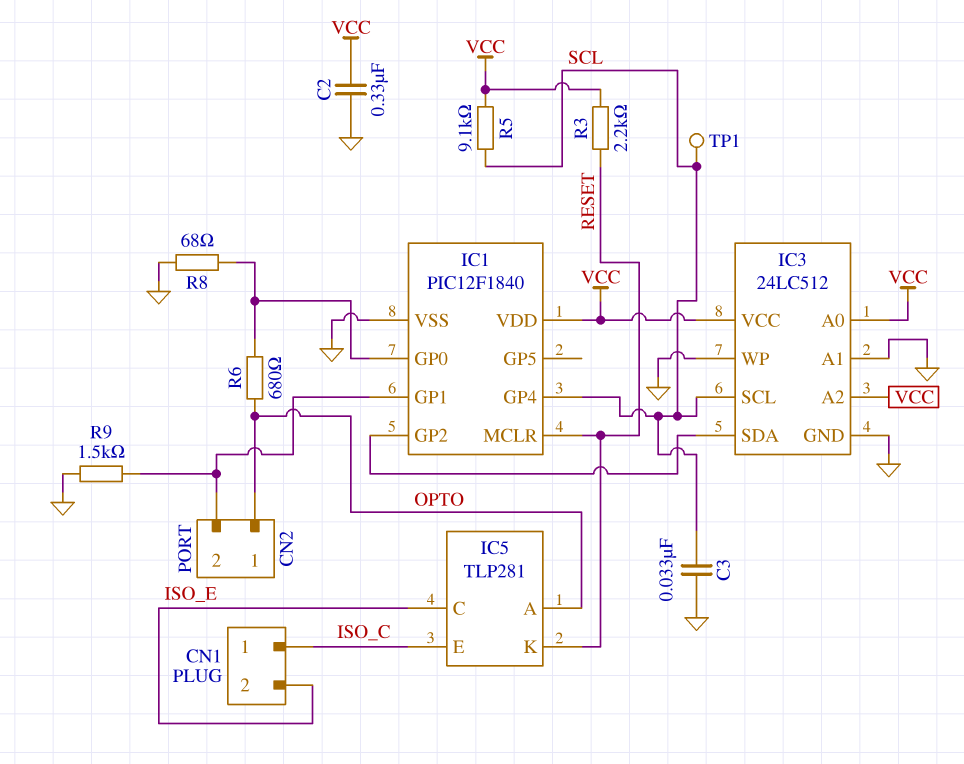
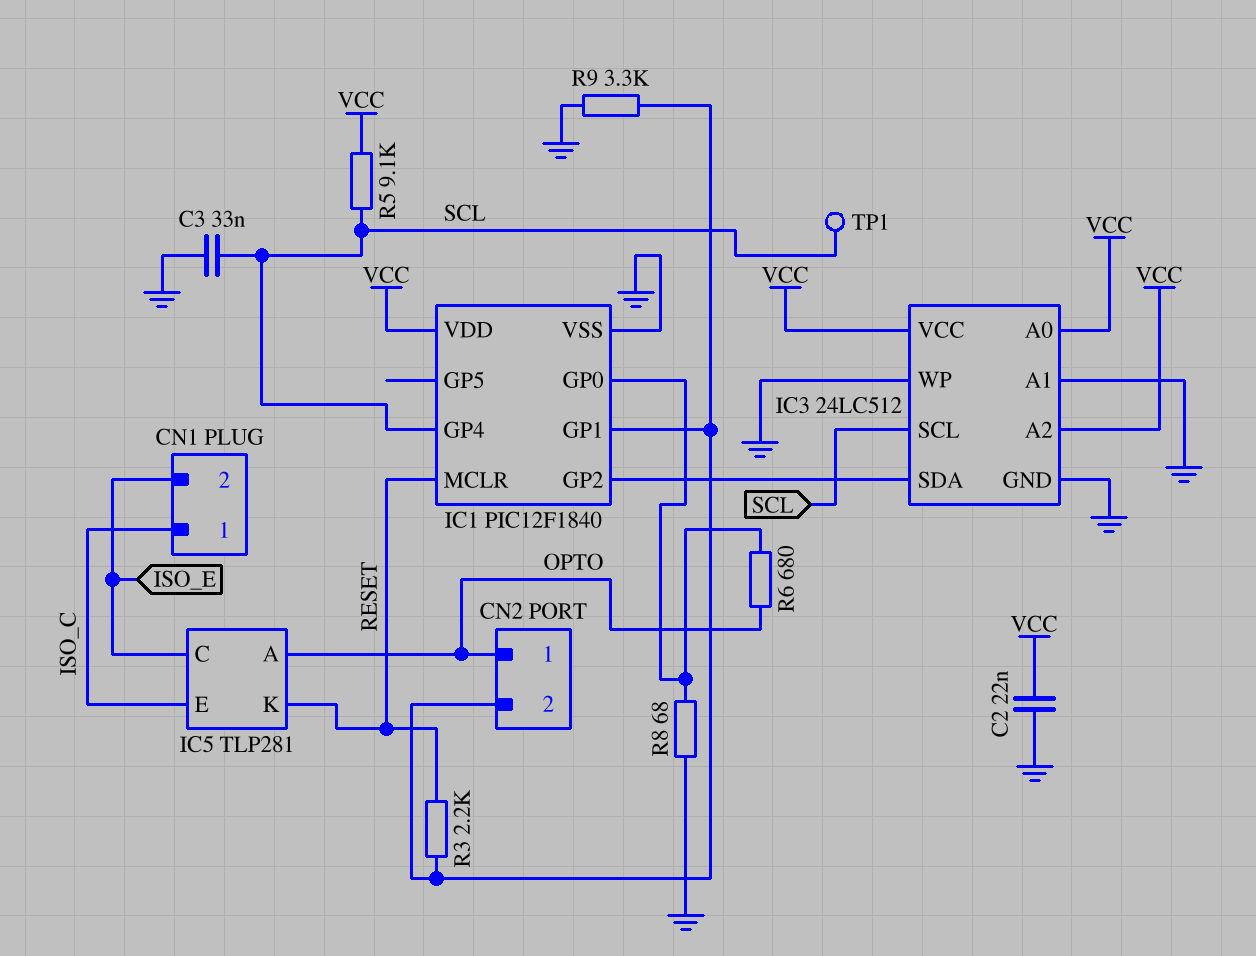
C2: 330nF (GND, VCC) -> 22nF (GND, VCC)
R3: 2.2k (RESET, VCC) -> 2.2k (CN2/2, RESET)
R9: 1.5k (CN2/2, GND) -> 3.3k (CN2/2, GND)

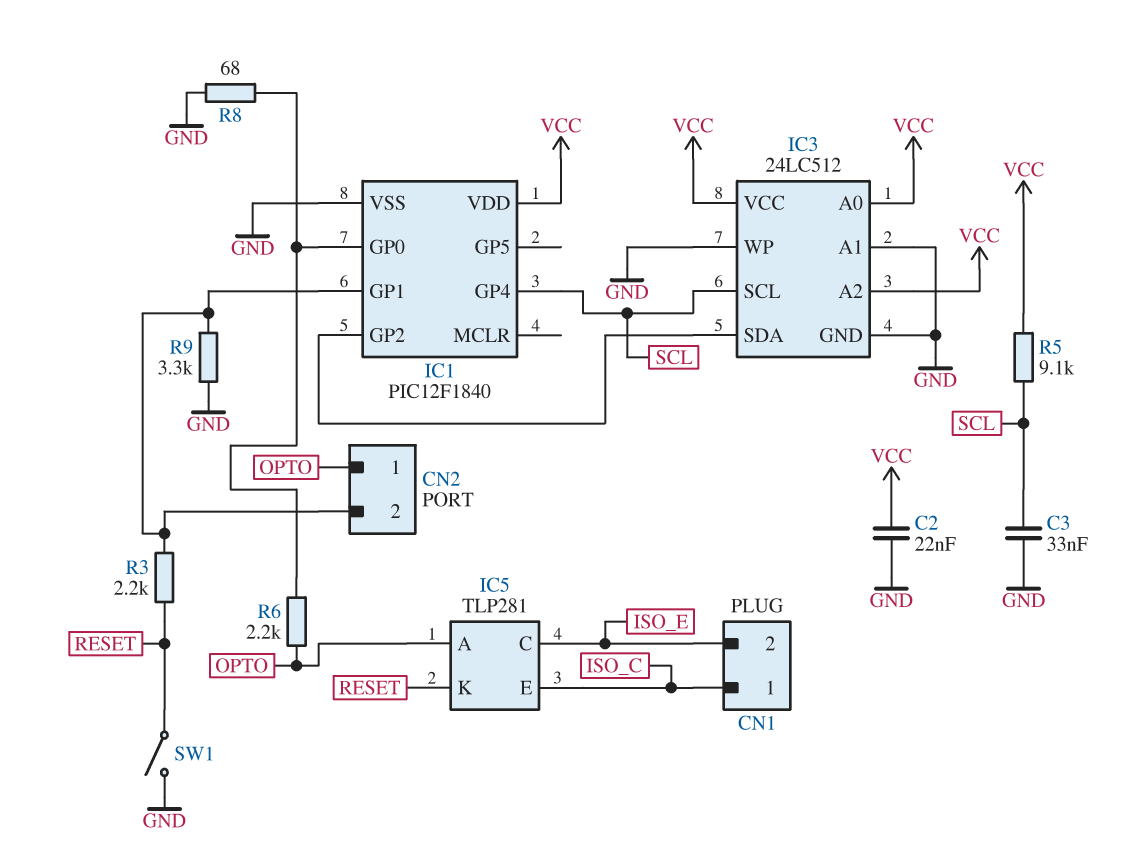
IC1 pin MCLR: RESET -> none
R6: 680 (IC1/GP0, OPTO) -> 2.2k (IC1/GP0, OPTO)
SW1: none -> switch (GND, RESET)
TP1: test point (SCL) -> none

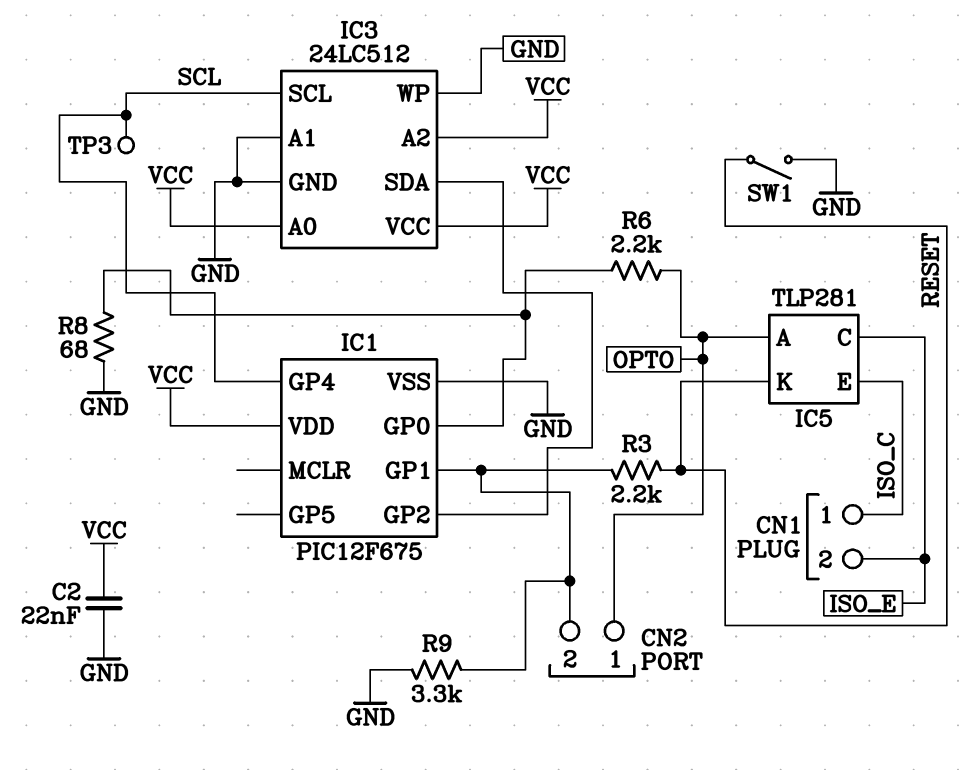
C3: 33nF (GND, SCL) -> none
IC1: PIC12F1840 -> PIC12F675
R5: 9.1k (SCL, VCC) -> none
TP3: none -> test point (SCL)

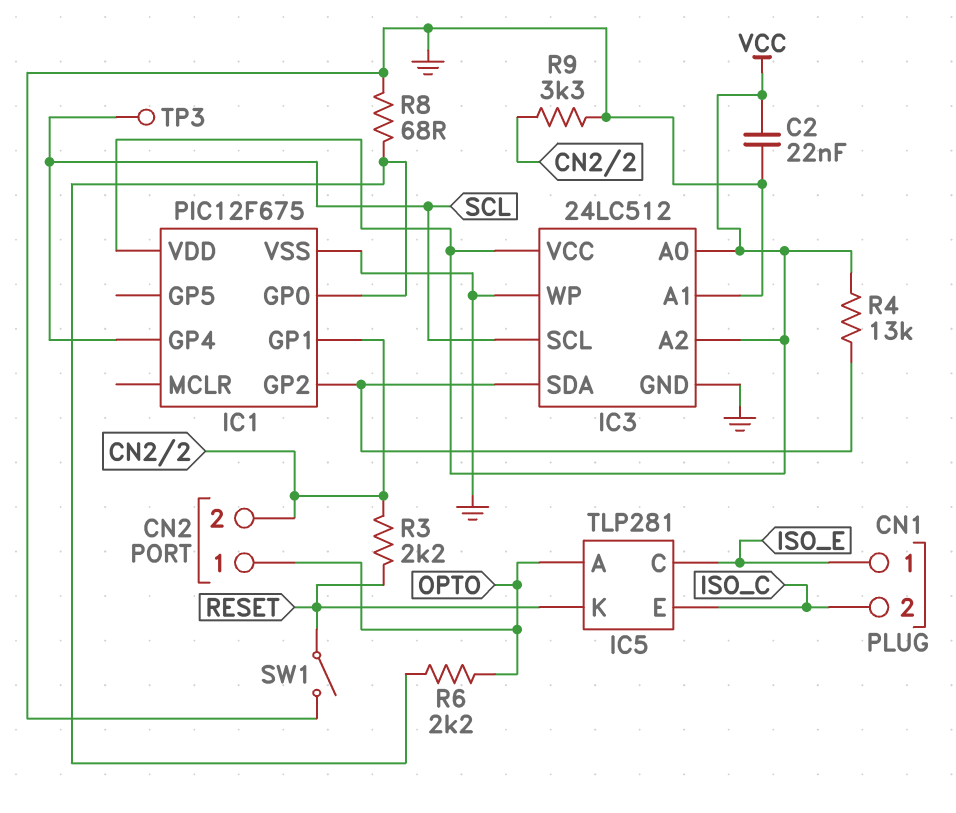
CN1 pin 1: ISO_C -> ISO_E
CN1 pin 2: ISO_E -> ISO_C
R4: none -> 13k (IC1/GP2, VCC)

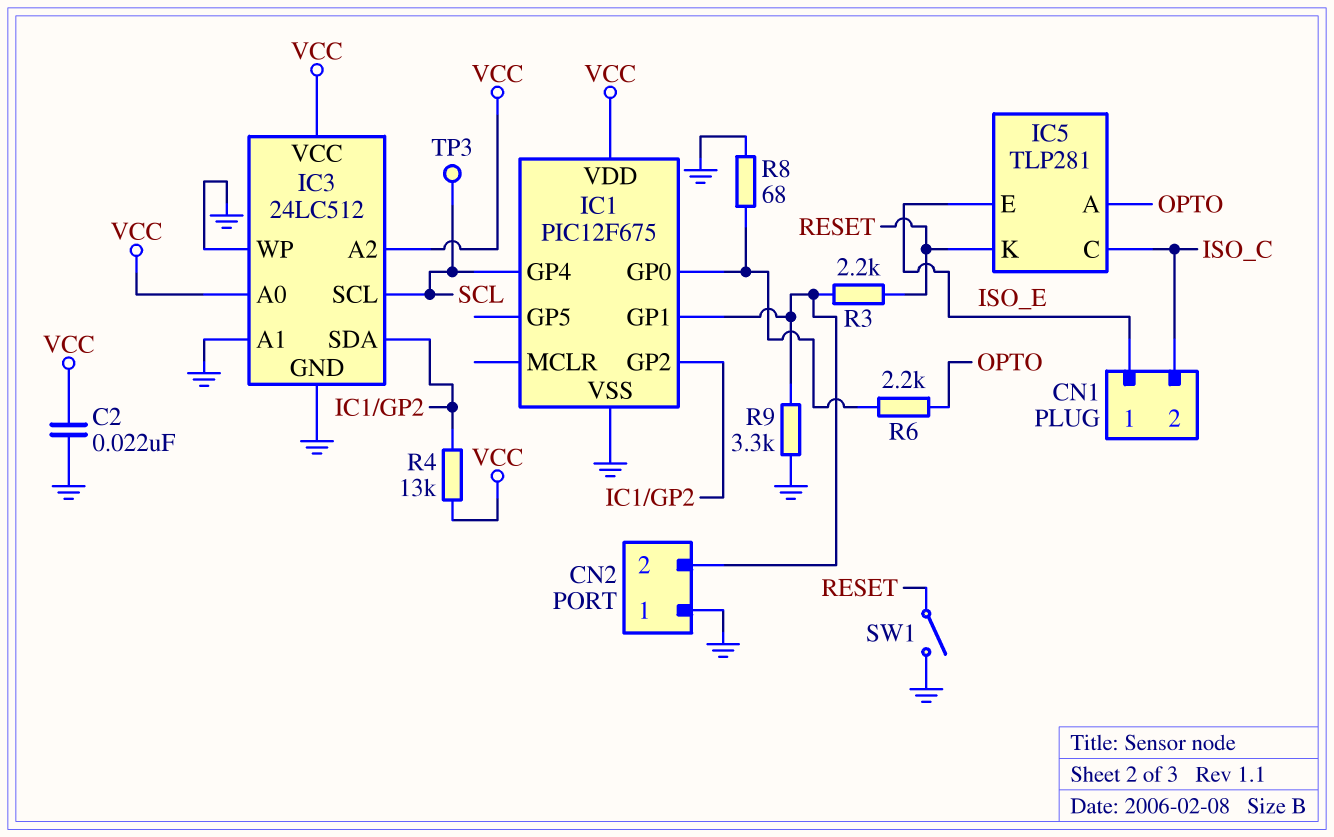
CN2 pin 1: OPTO -> GND
IC5 pin C: ISO_E -> ISO_C
IC5 pin E: ISO_C -> ISO_E

